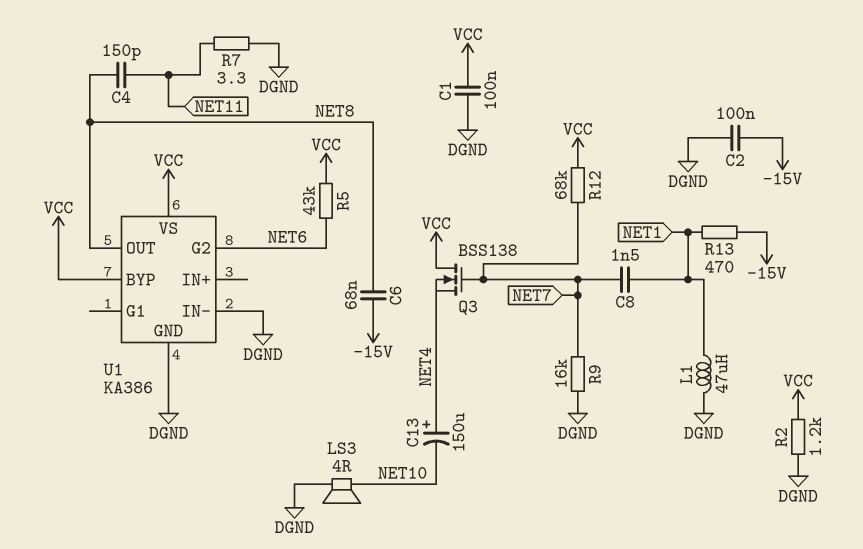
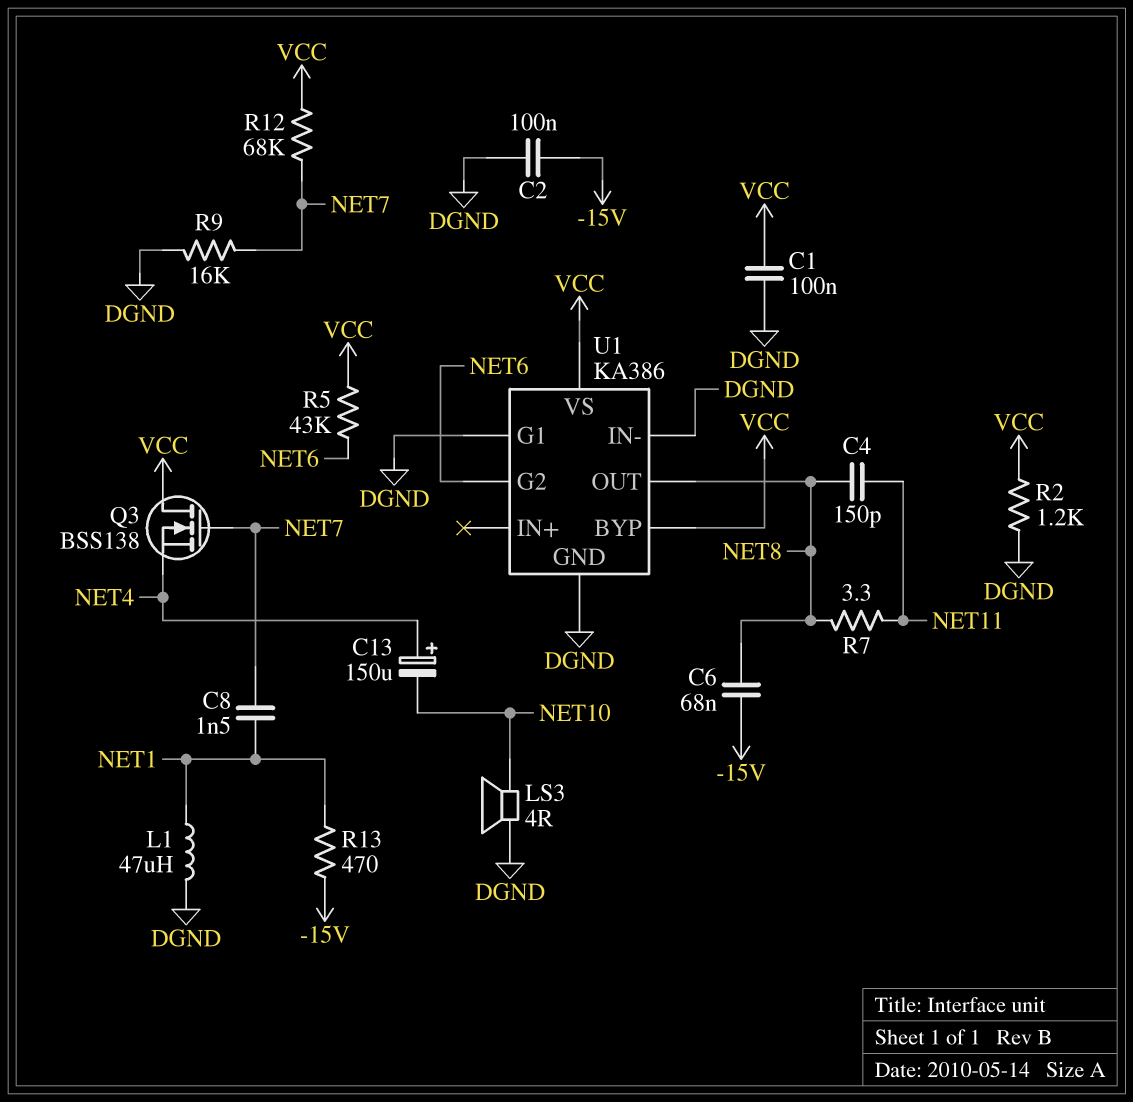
R7: 3.3 (DGND, NET11) -> 3.3 (NET8, NET11)
U1 pin G1: none -> DGND

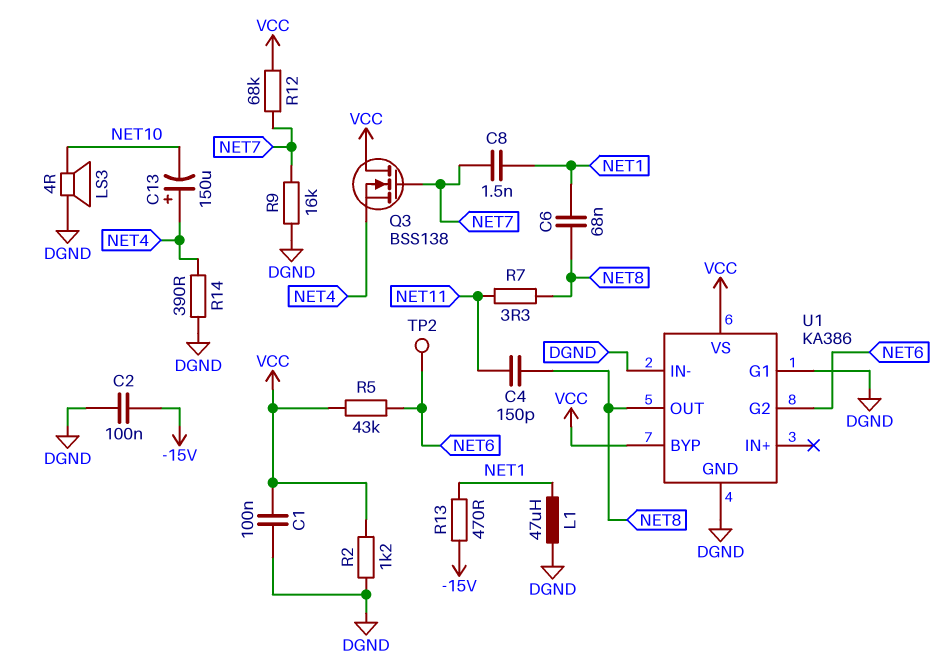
C6: 68nF (-15V, NET8) -> 68nF (NET1, NET8)
R14: none -> 390 (DGND, NET4)
TP2: none -> test point (NET6)

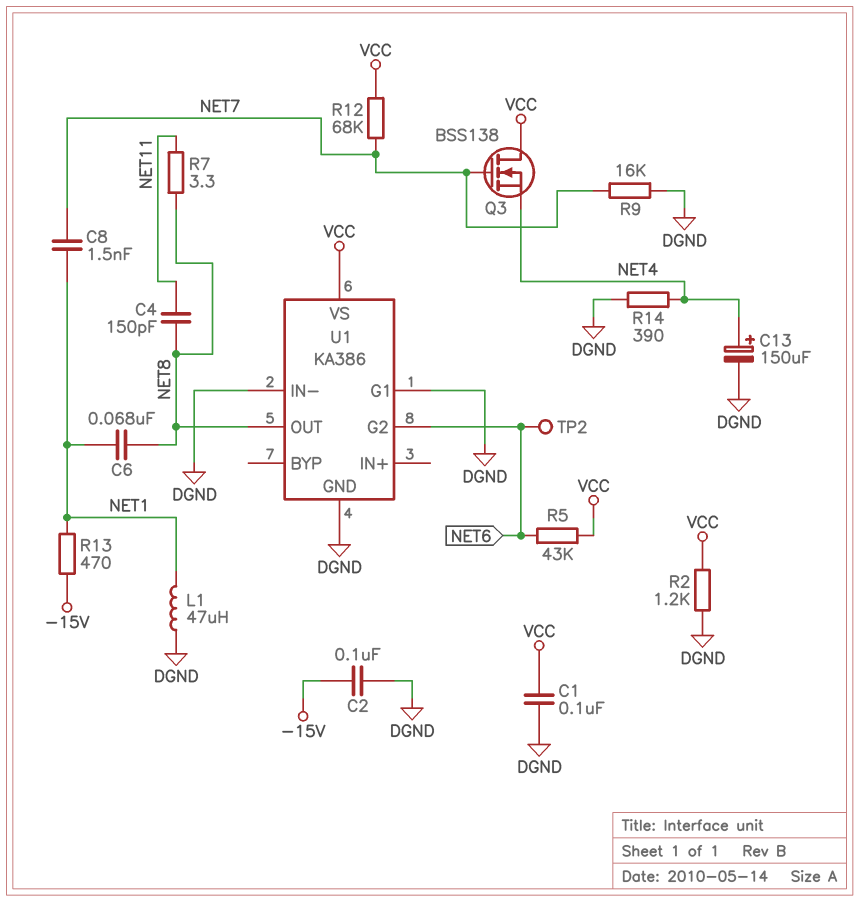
C13: 150uF (plus NET4, minus NET10) -> 150uF (plus NET4, minus DGND)
LS3: speaker 4R (DGND, NET10) -> none
U1 pin BYP: VCC -> none

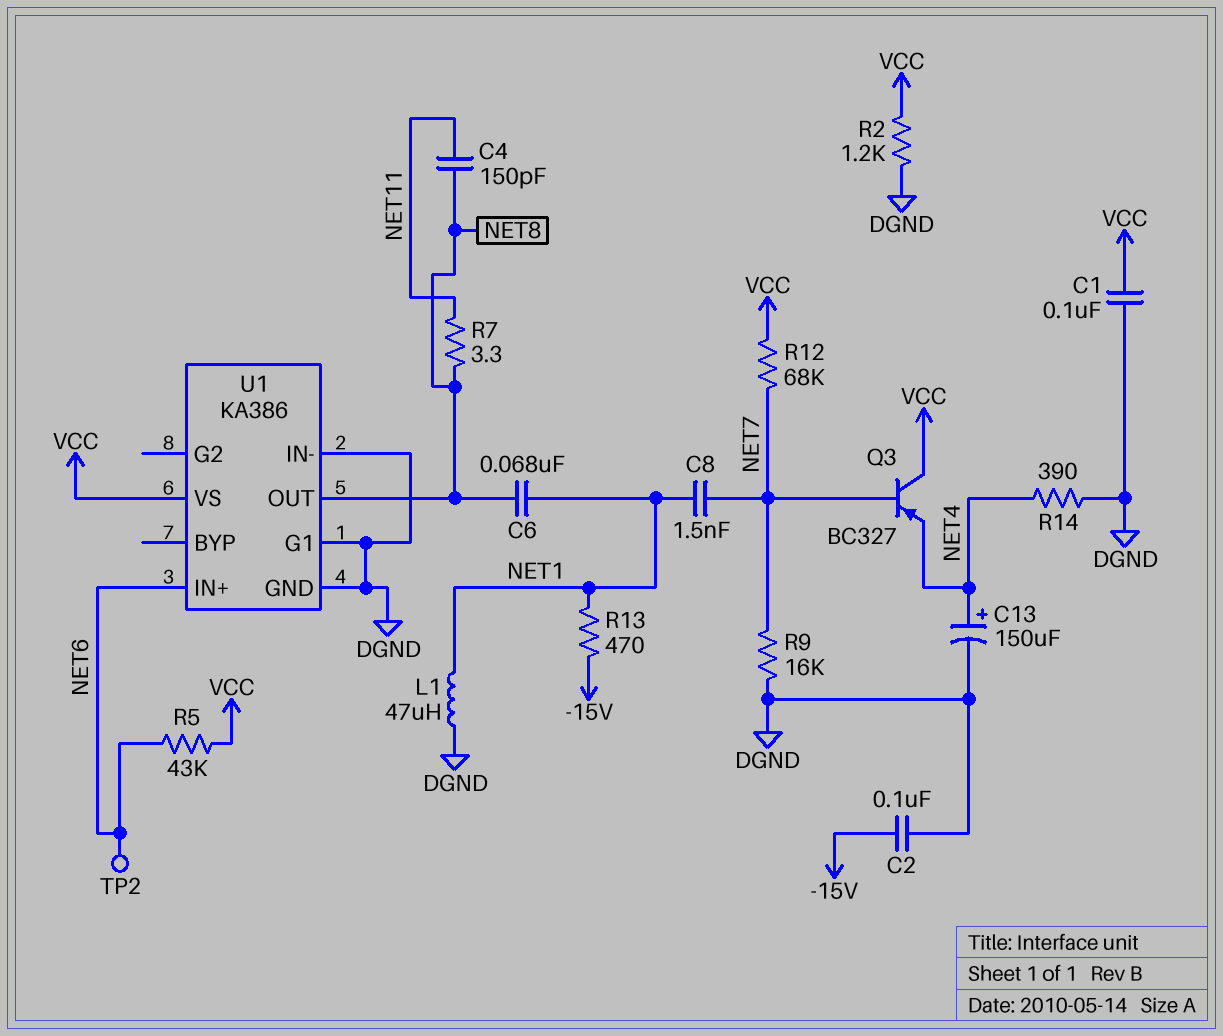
Q3: NMOS BSS138 (G NET7, D VCC, S NET4) -> PNP BC327 (B NET7, C VCC, E NET4)
U1 pin G2: NET6 -> none
U1 pin IN+: none -> NET6

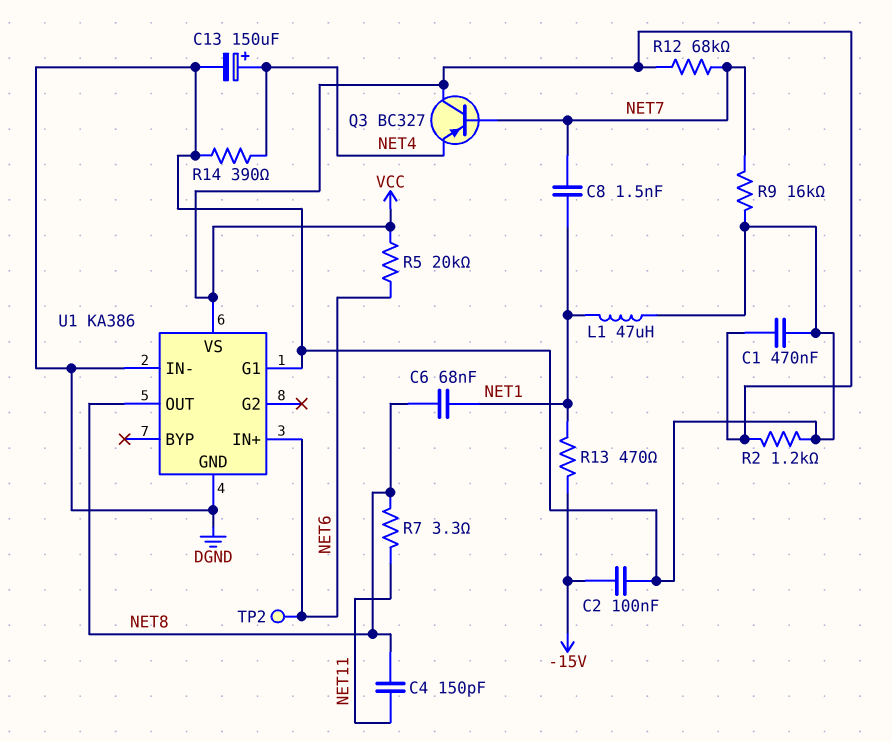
C1: 100nF (DGND, VCC) -> 470nF (DGND, VCC)
R5: 43k (NET6, VCC) -> 20k (NET6, VCC)

